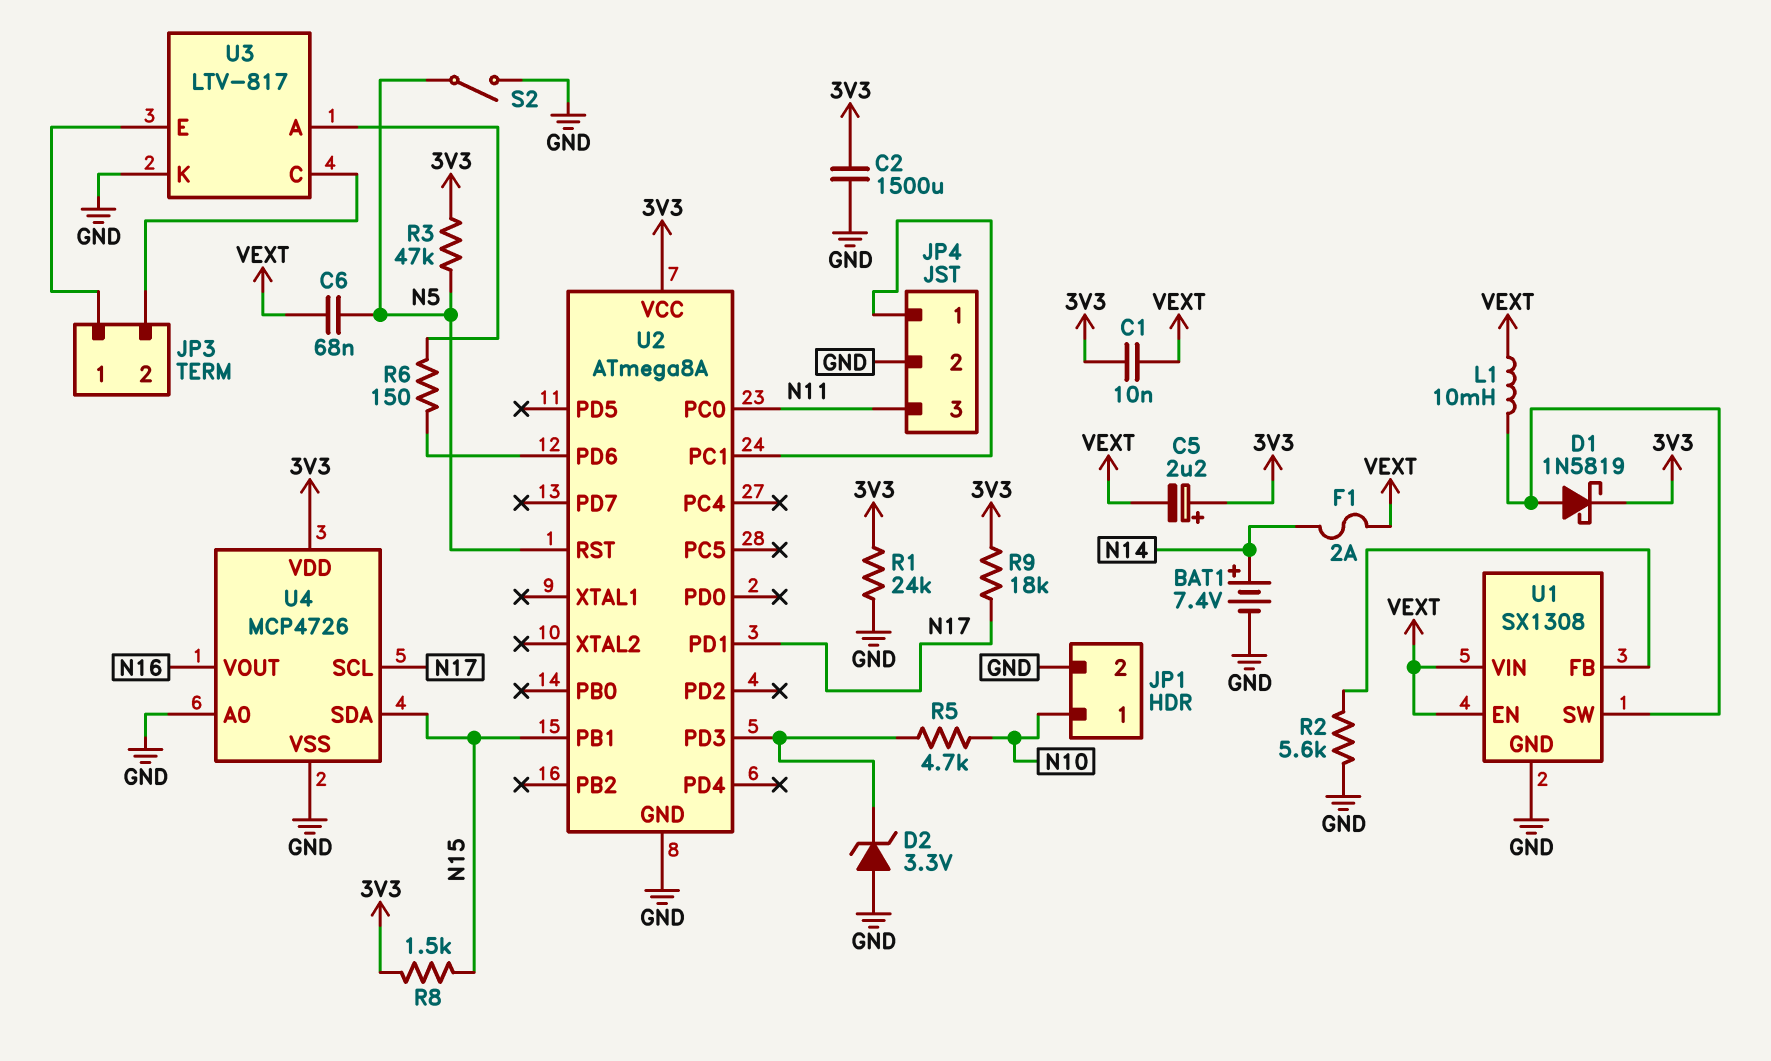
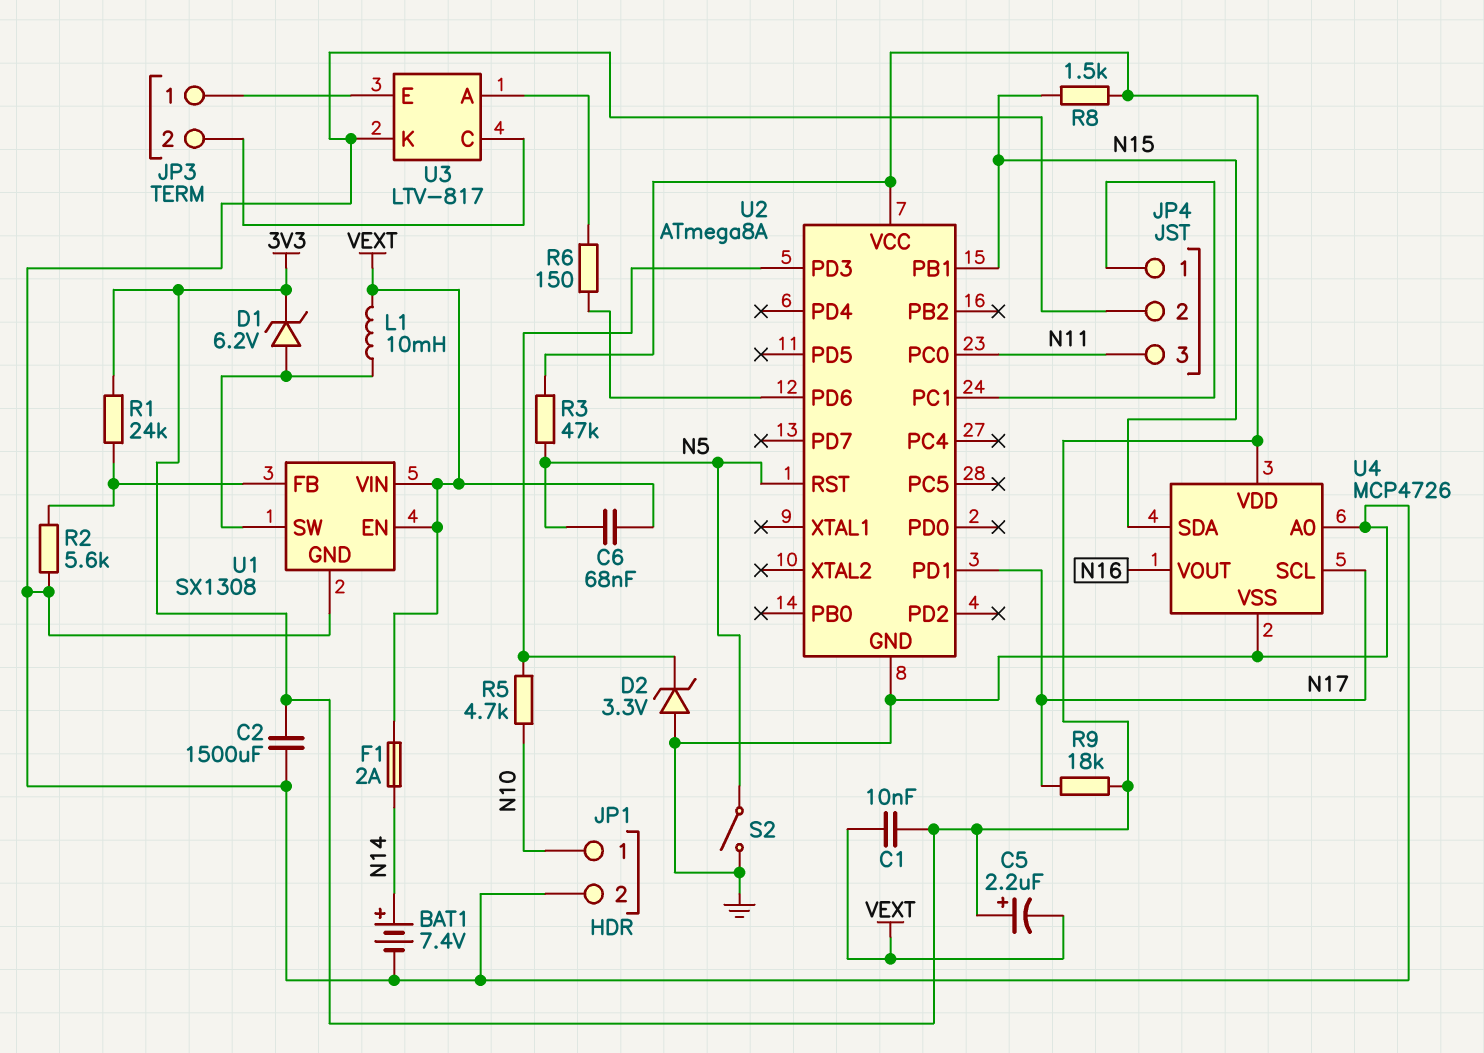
D1: schottky 1N5819 (A U1/SW, K 3V3) -> zener 6.2V (A U1/SW, K 3V3)
R1: 24k (3V3, GND) -> 24k (3V3, U1/FB)

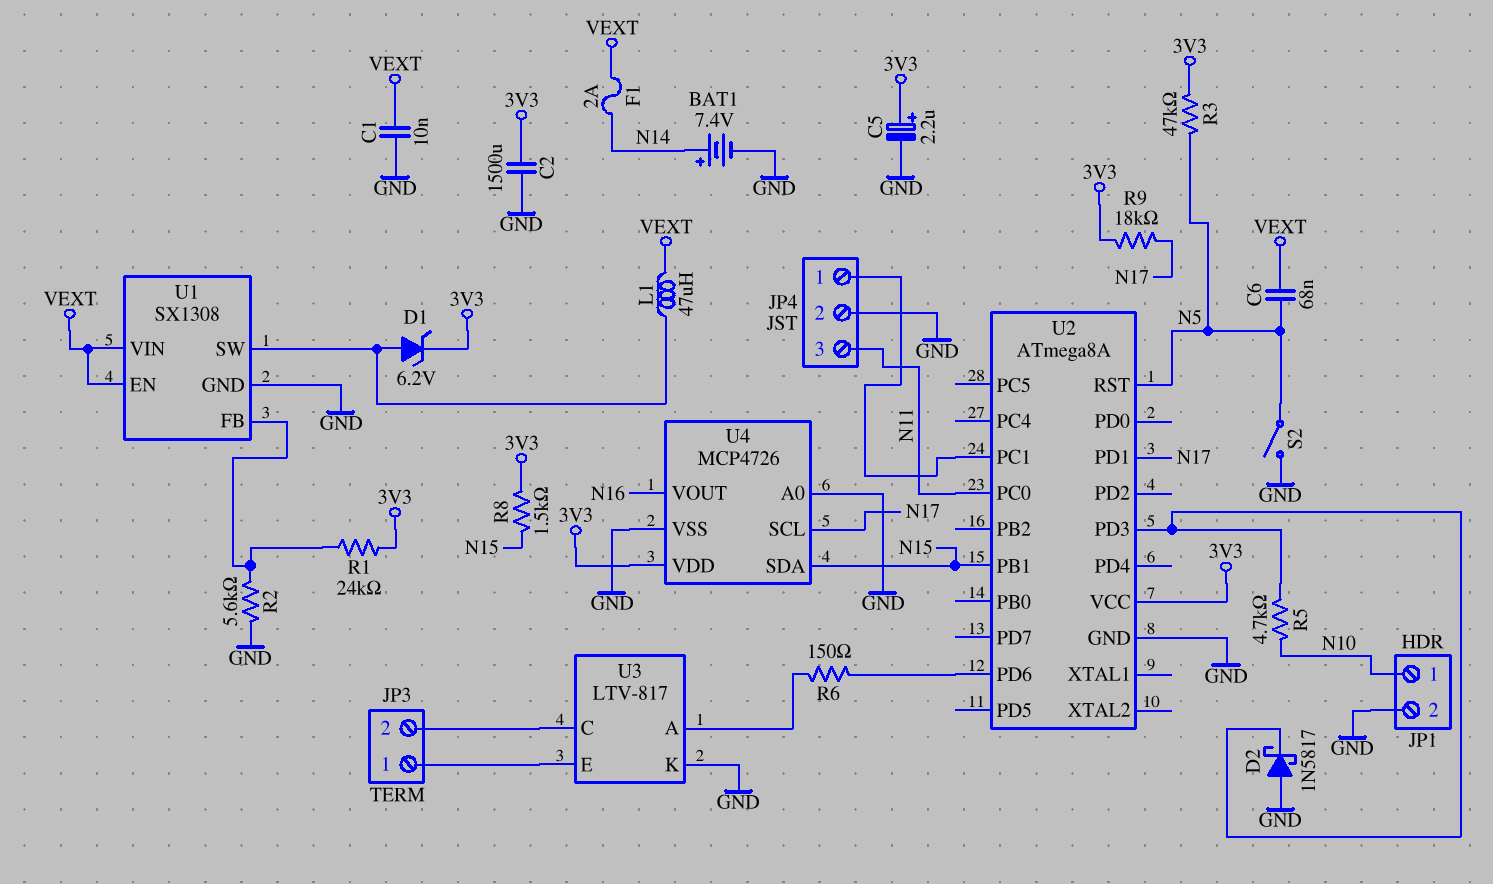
C1: 10nF (3V3, VEXT) -> 10nF (GND, VEXT)
C5: 2.2uF (plus 3V3, minus VEXT) -> 2.2uF (plus 3V3, minus GND)
D2: zener 3.3V (A GND, K U2/PD3) -> schottky 1N5817 (A GND, K U2/PD3)
L1: 10mH (U1/SW, VEXT) -> 47uH (U1/SW, VEXT)

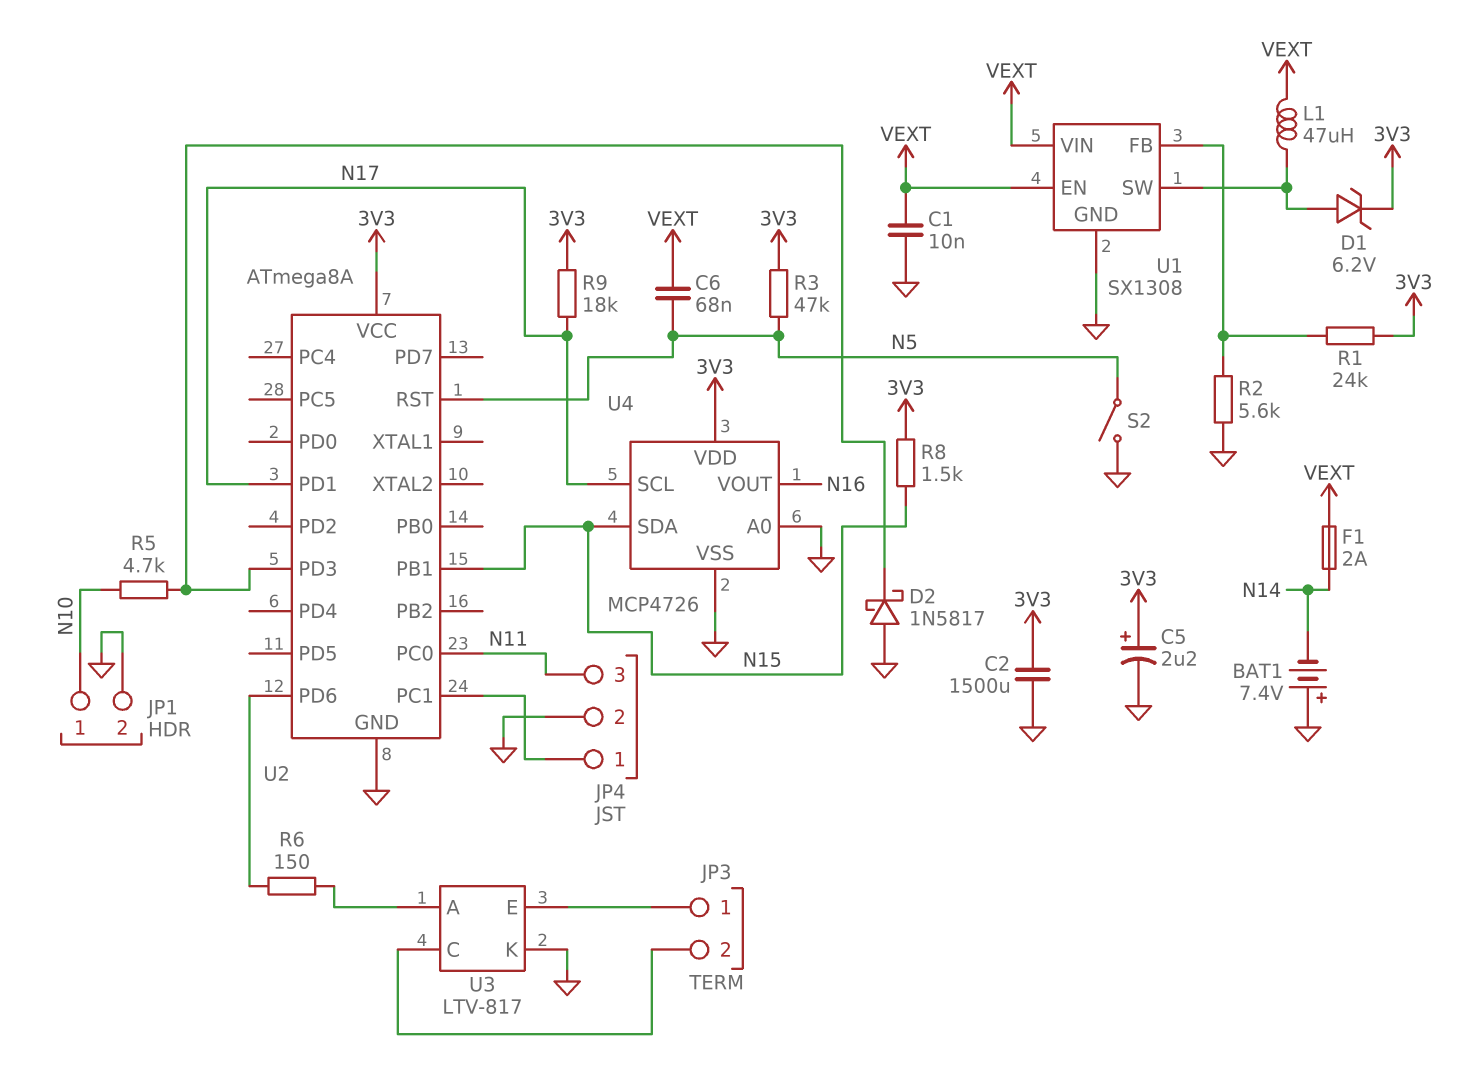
BAT1: 7.4V (plus N14, minus GND) -> 7.4V (plus GND, minus N14)

